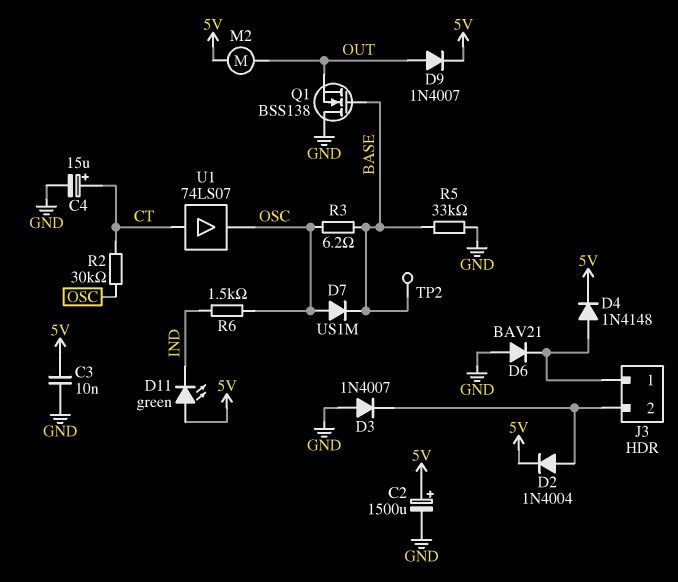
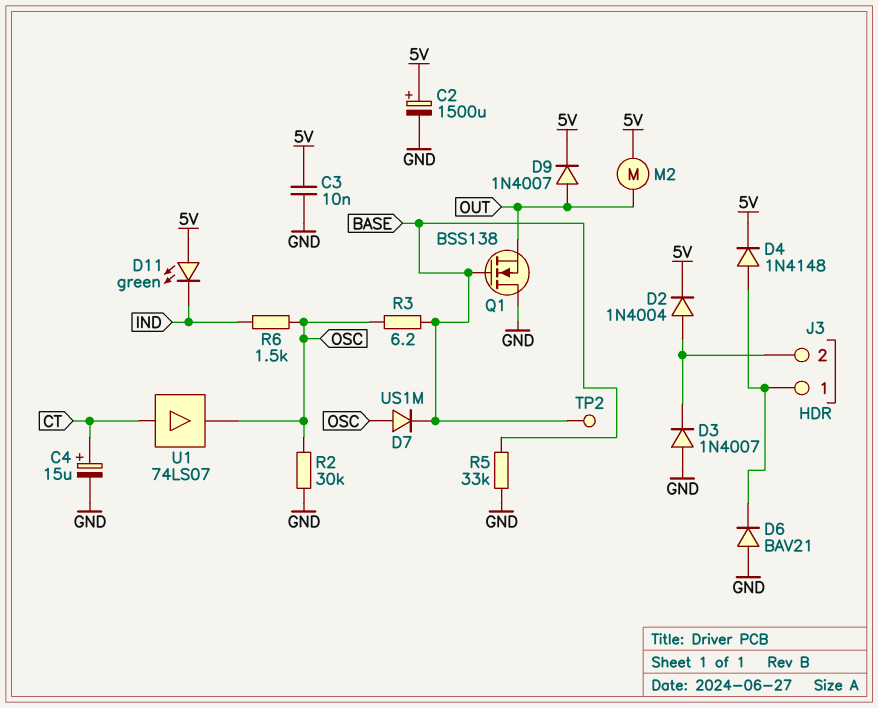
R2: 30k (CT, OSC) -> 30k (GND, OSC)

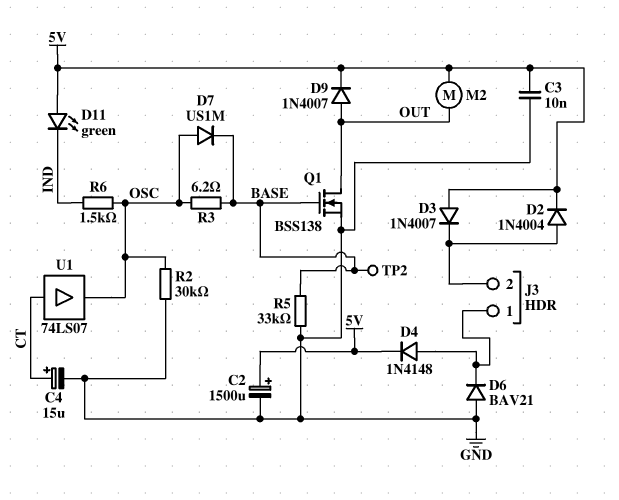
D3: diode 1N4007 (A GND, K J3/2) -> diode 1N4007 (A 5V, K J3/2)
Q1: NMOS BSS138 (G BASE, D GND, S OUT) -> NMOS BSS138 (G BASE, D OUT, S GND)

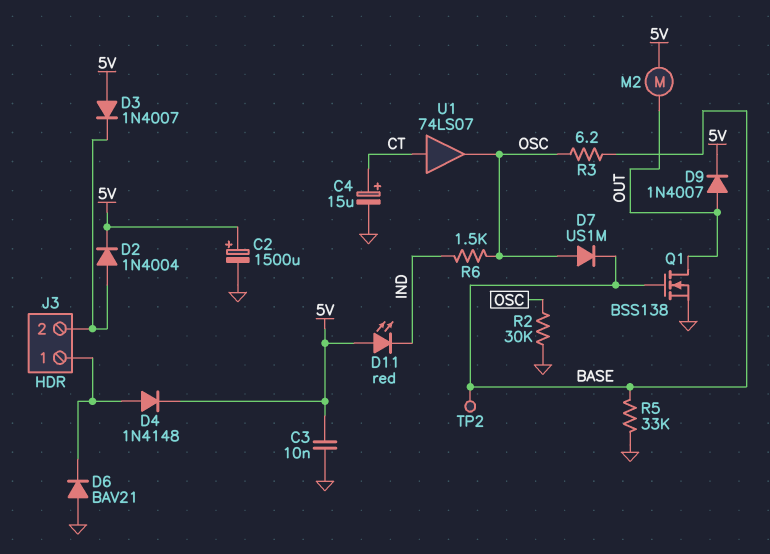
D11: LED green (A 5V, K IND) -> LED red (A 5V, K IND)

